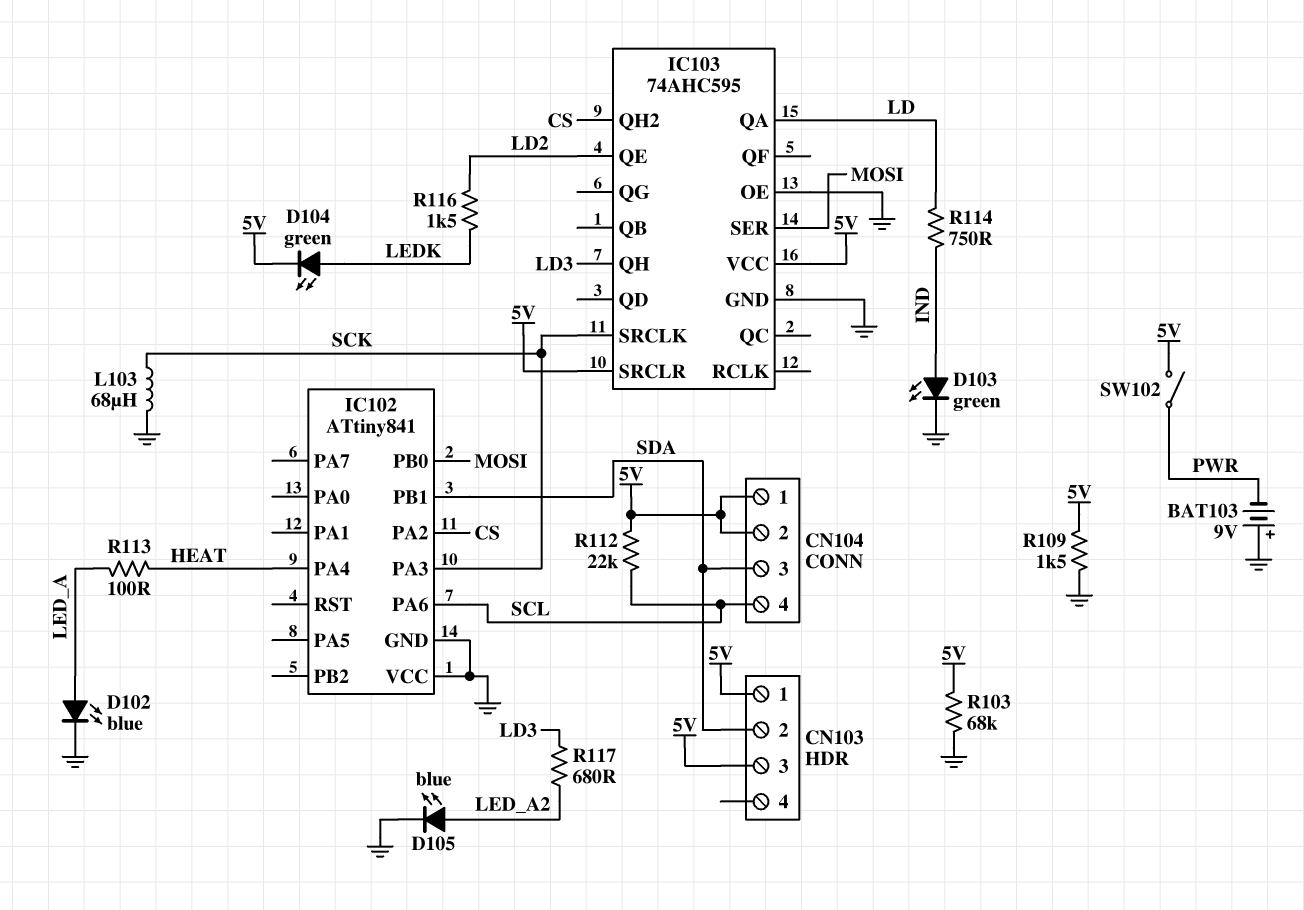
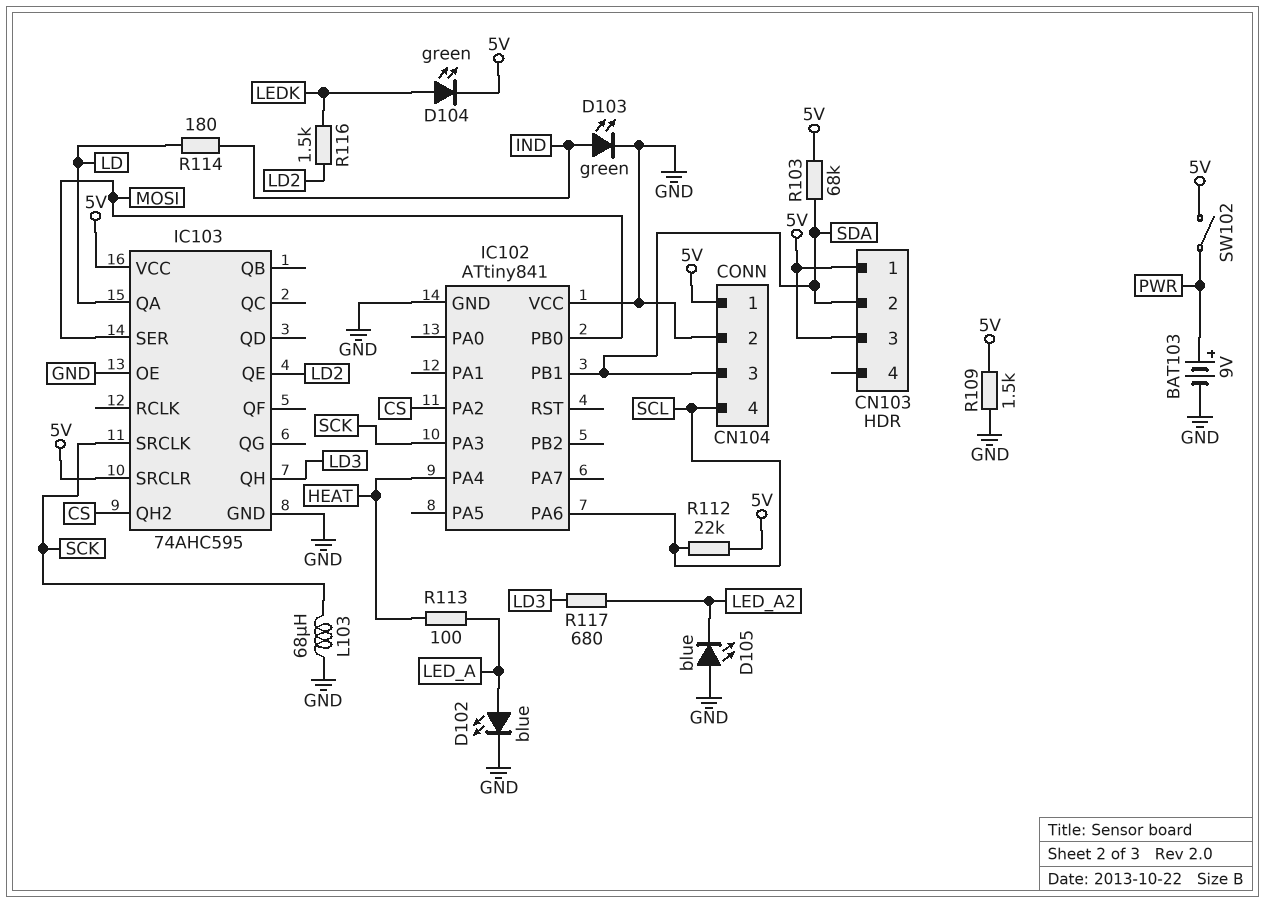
BAT103: 9V (plus GND, minus PWR) -> 9V (plus PWR, minus GND)
CN104 pin 2: 5V -> GND
D105: LED blue (A LED_A2, K GND) -> LED blue (A GND, K LED_A2)
R103: 68k (5V, GND) -> 68k (5V, SDA)
R114: 750 (IND, LD) -> 180 (IND, LD)

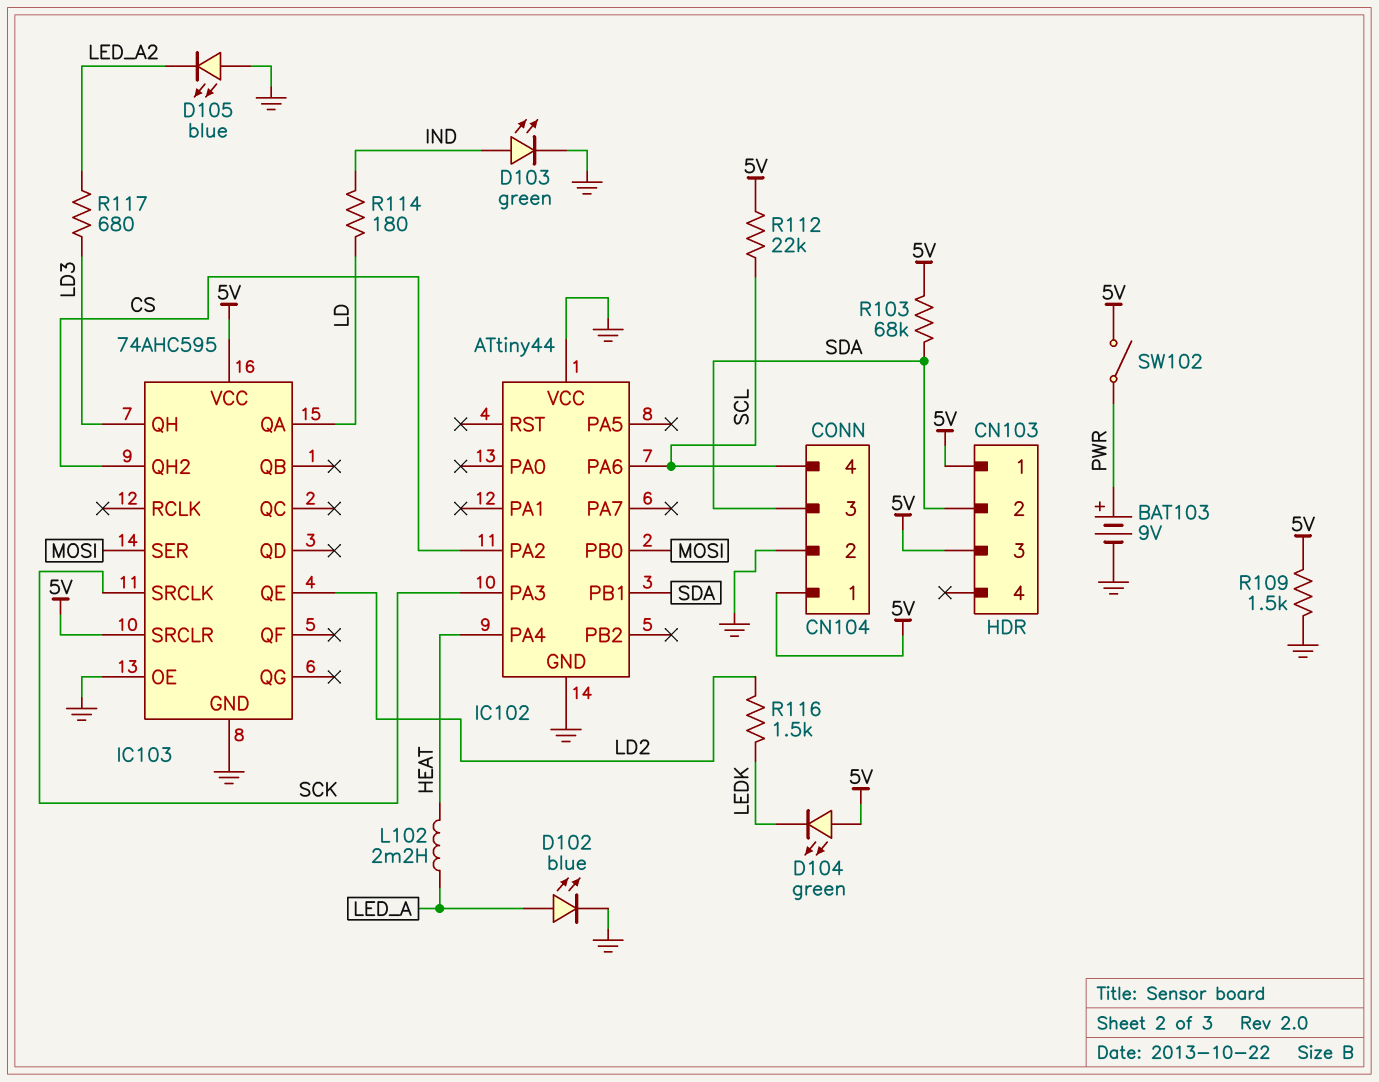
D104: LED green (A LEDK, K 5V) -> LED green (A 5V, K LEDK)
IC102: ATtiny841 -> ATtiny44
L102: none -> 2.2mH (HEAT, LED_A)
L103: 68uH (GND, SCK) -> none
R113: 100 (HEAT, LED_A) -> none

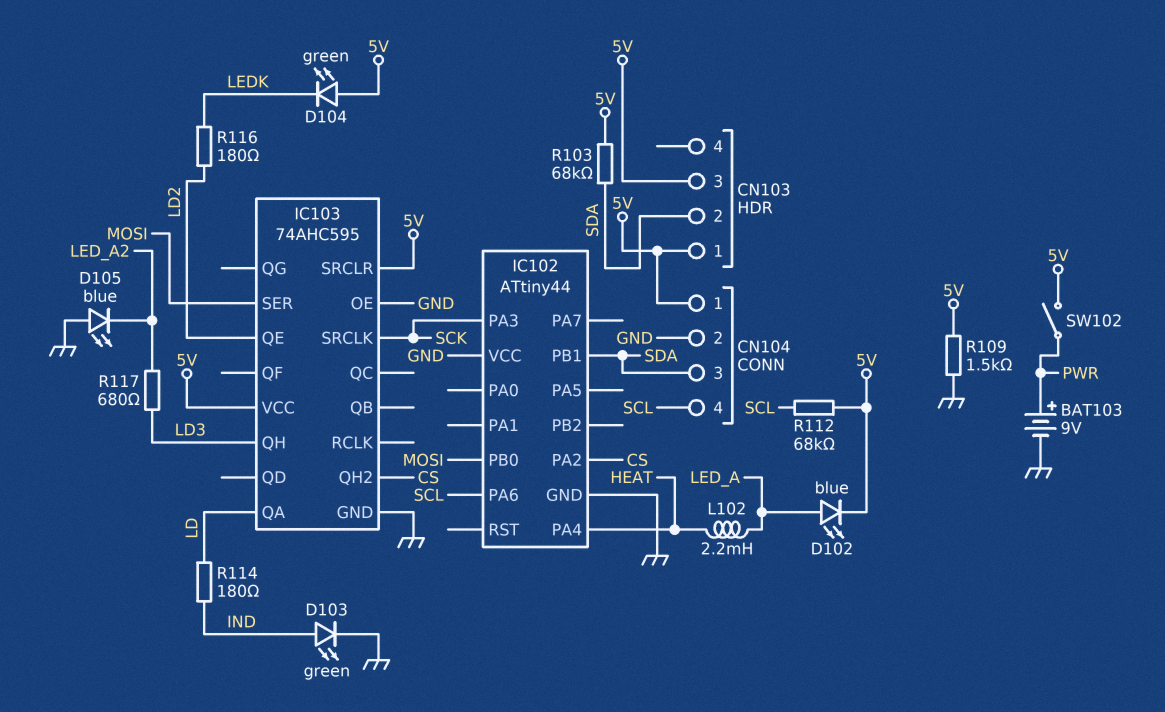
D102: LED blue (A LED_A, K GND) -> LED blue (A LED_A, K 5V)
R112: 22k (5V, SCL) -> 68k (5V, SCL)
R116: 1.5k (LD2, LEDK) -> 180 (LD2, LEDK)

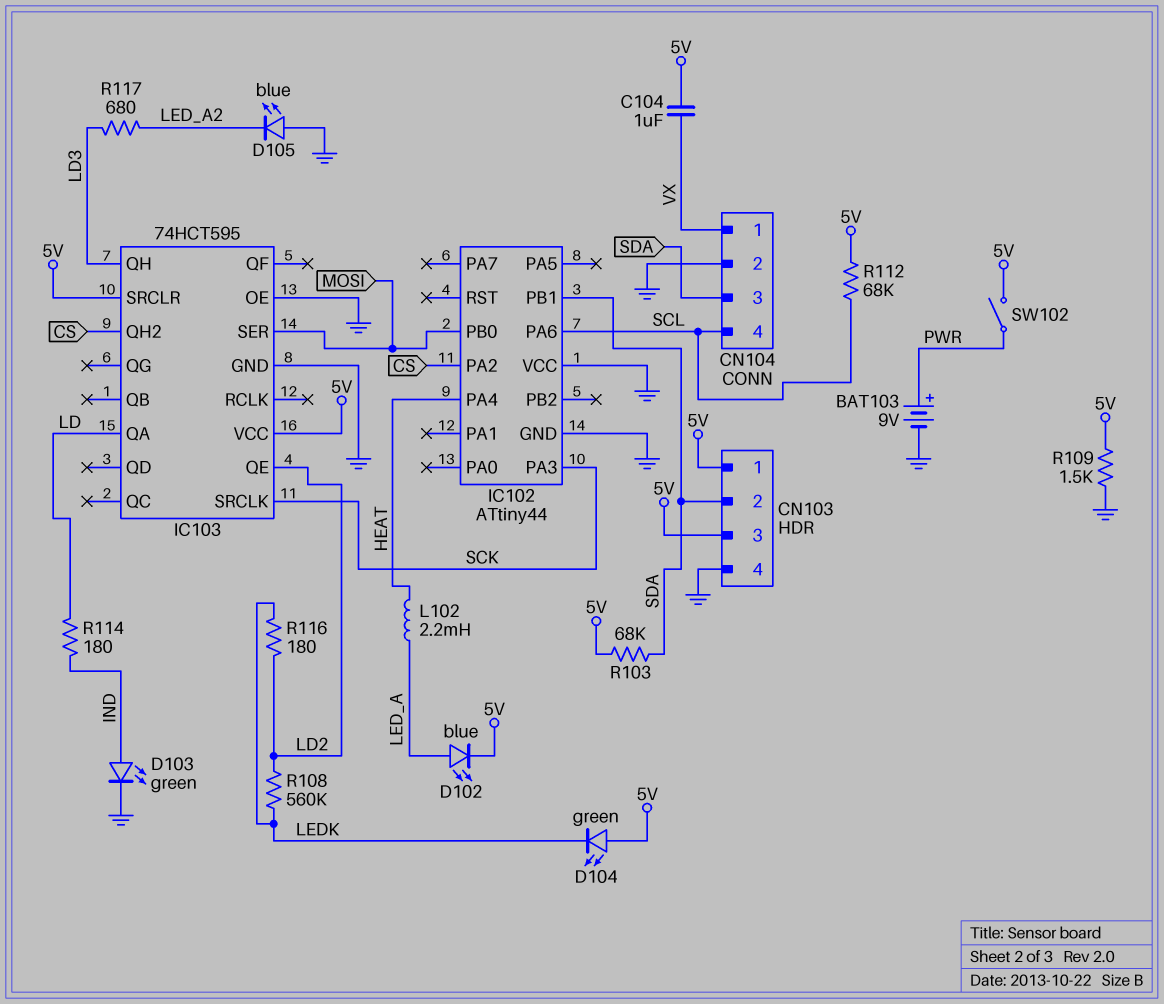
C104: none -> 1uF (5V, VX)
CN103 pin 4: none -> GND
CN104 pin 1: 5V -> VX
IC103: 74AHC595 -> 74HCT595
R108: none -> 560k (LD2, LEDK)

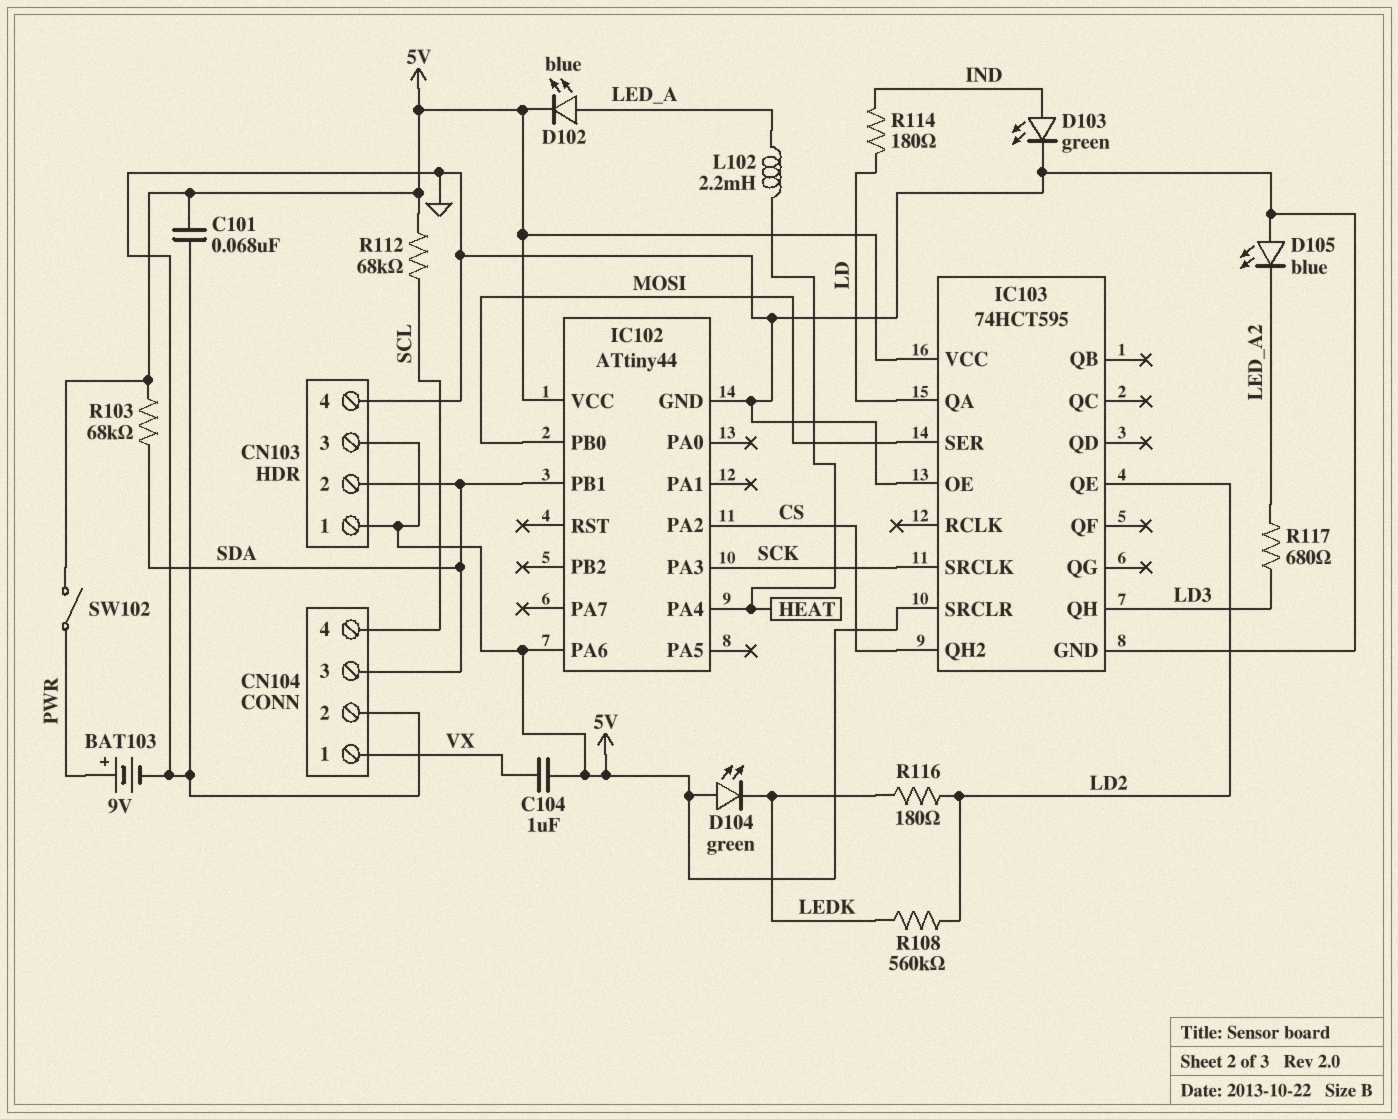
C101: none -> 68nF (5V, GND)
IC102 pin PA6: SCL -> 5V
IC102 pin VCC: GND -> 5V
R109: 1.5k (5V, GND) -> none

